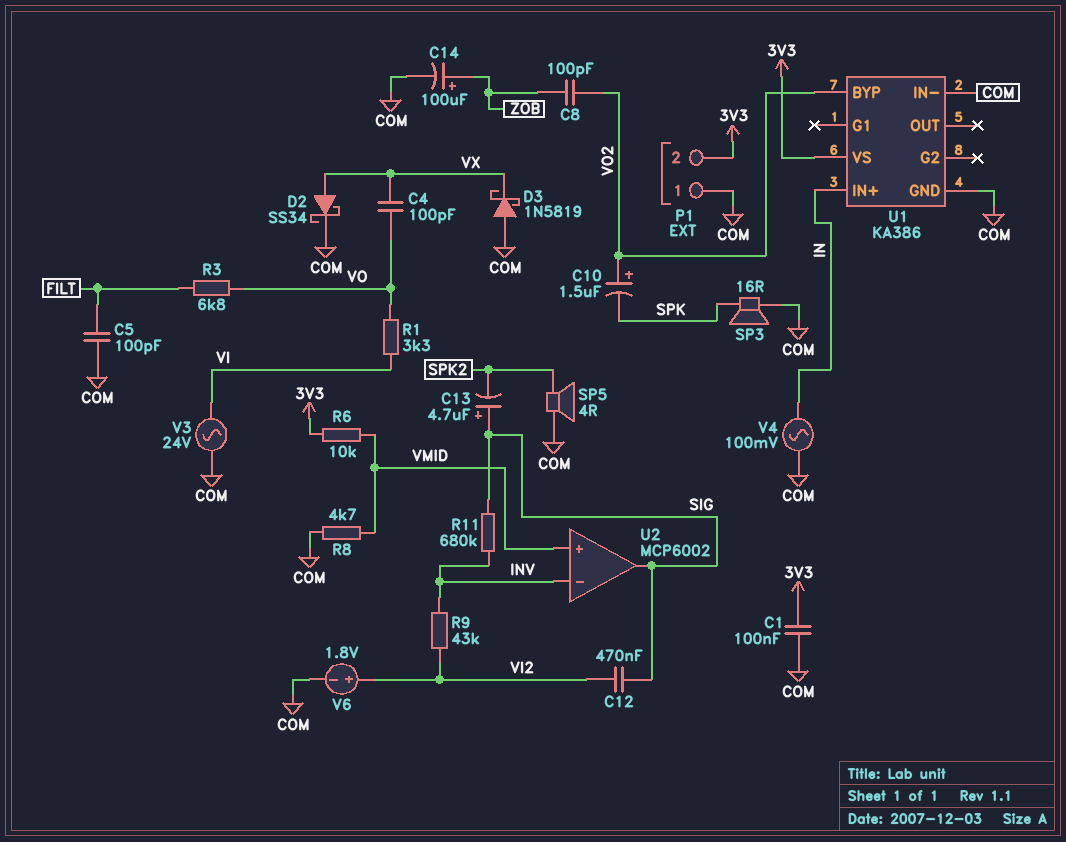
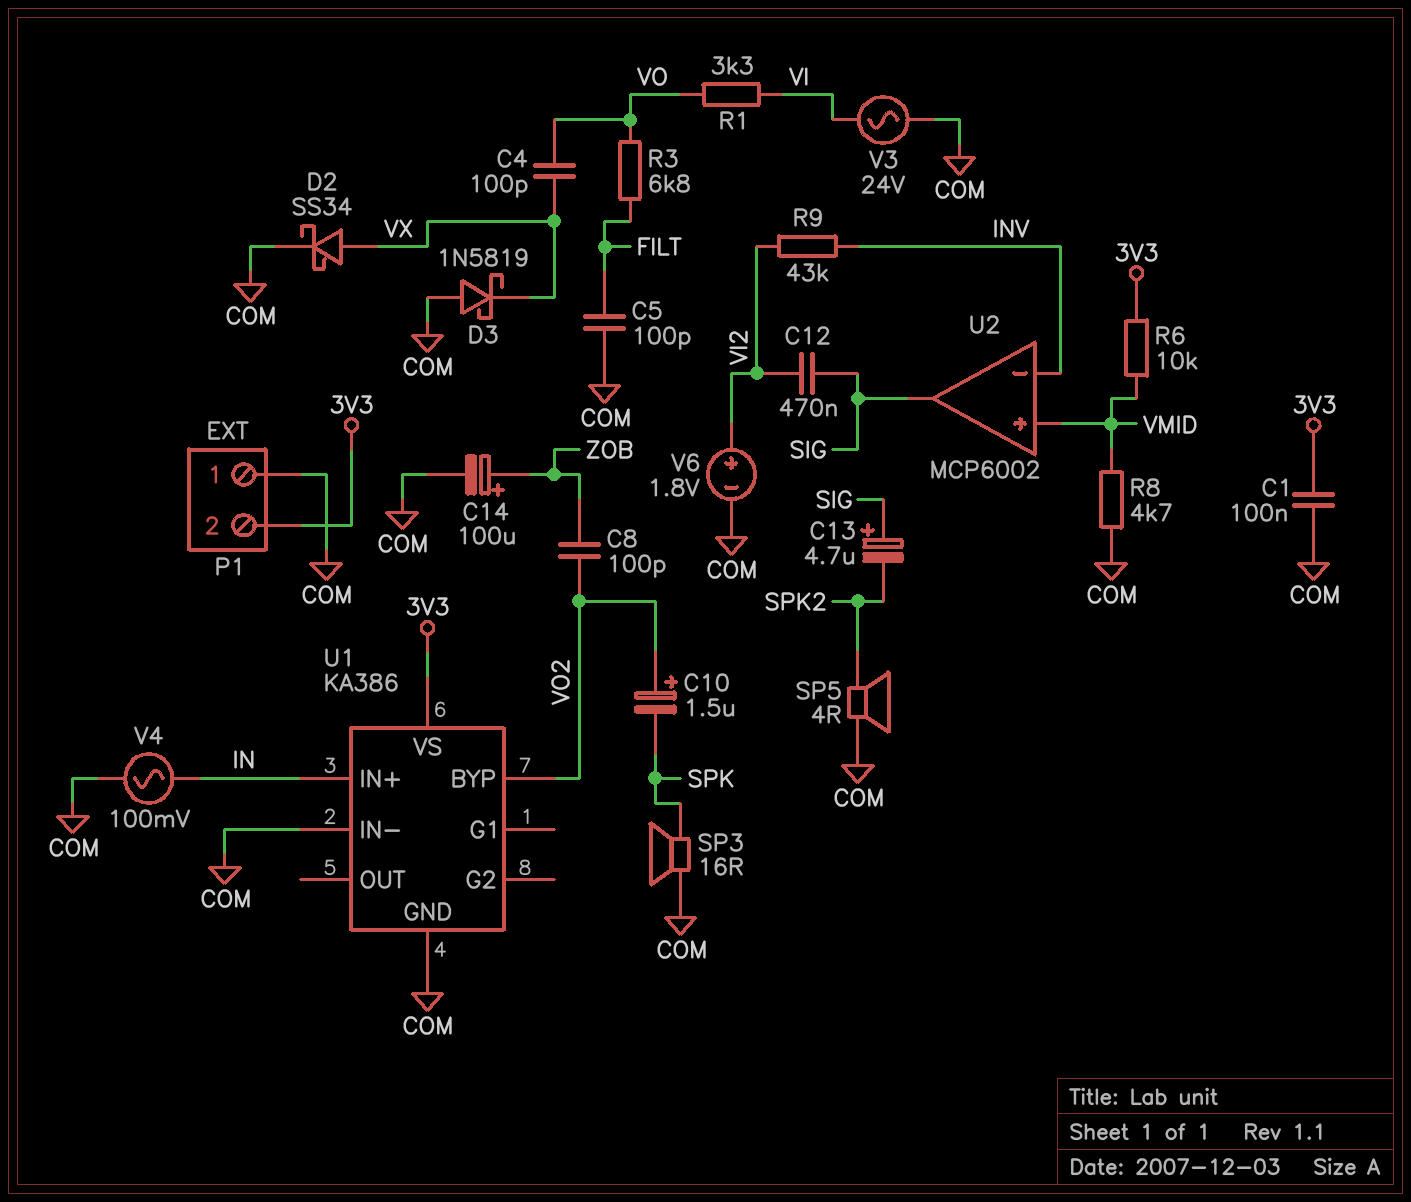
R11: 680k (INV, SIG) -> none

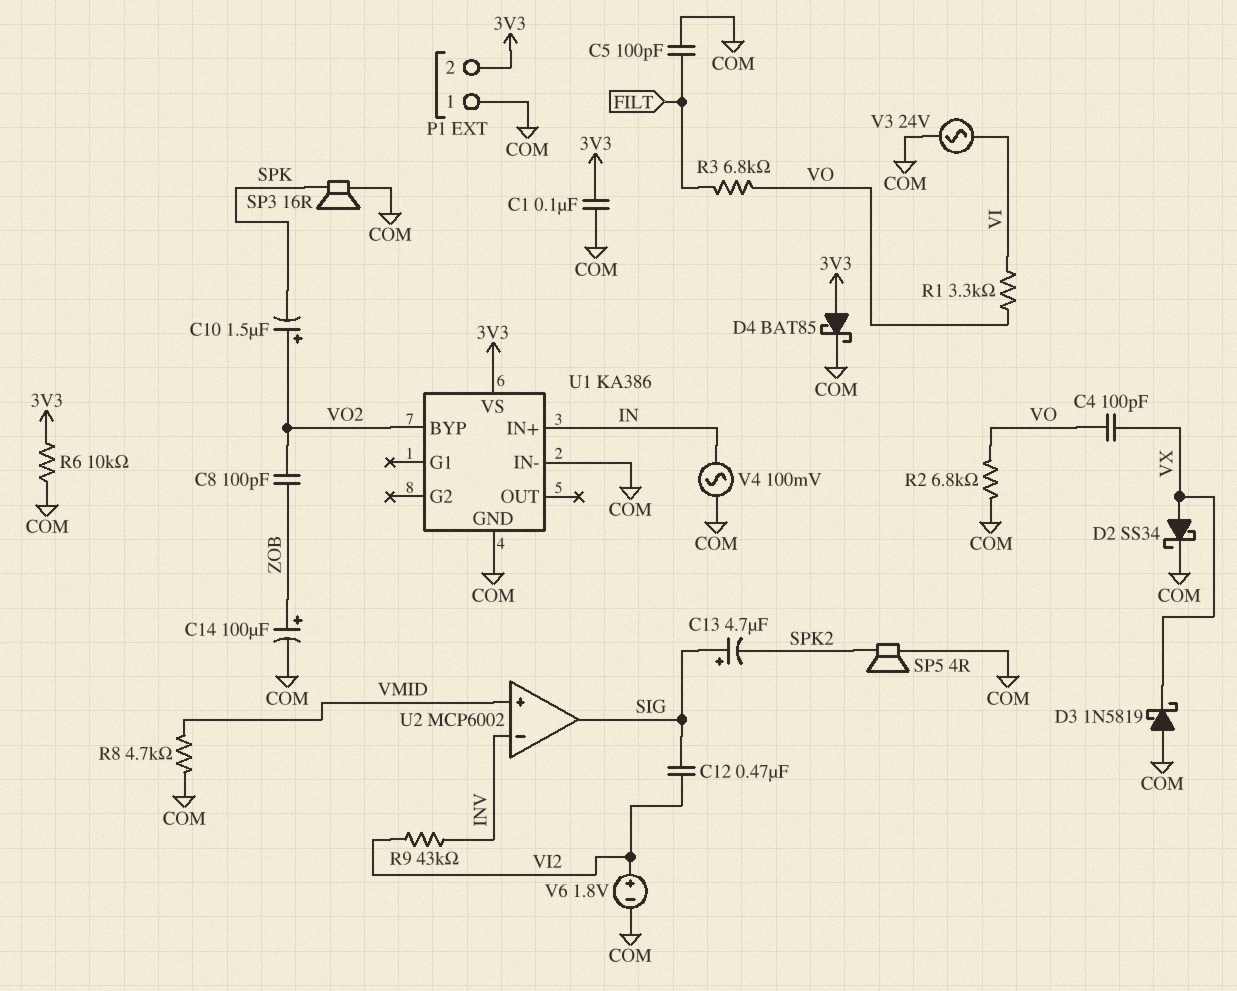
D4: none -> schottky BAT85 (A 3V3, K COM)
R2: none -> 6.8k (COM, VO)
R6: 10k (3V3, VMID) -> 10k (3V3, COM)

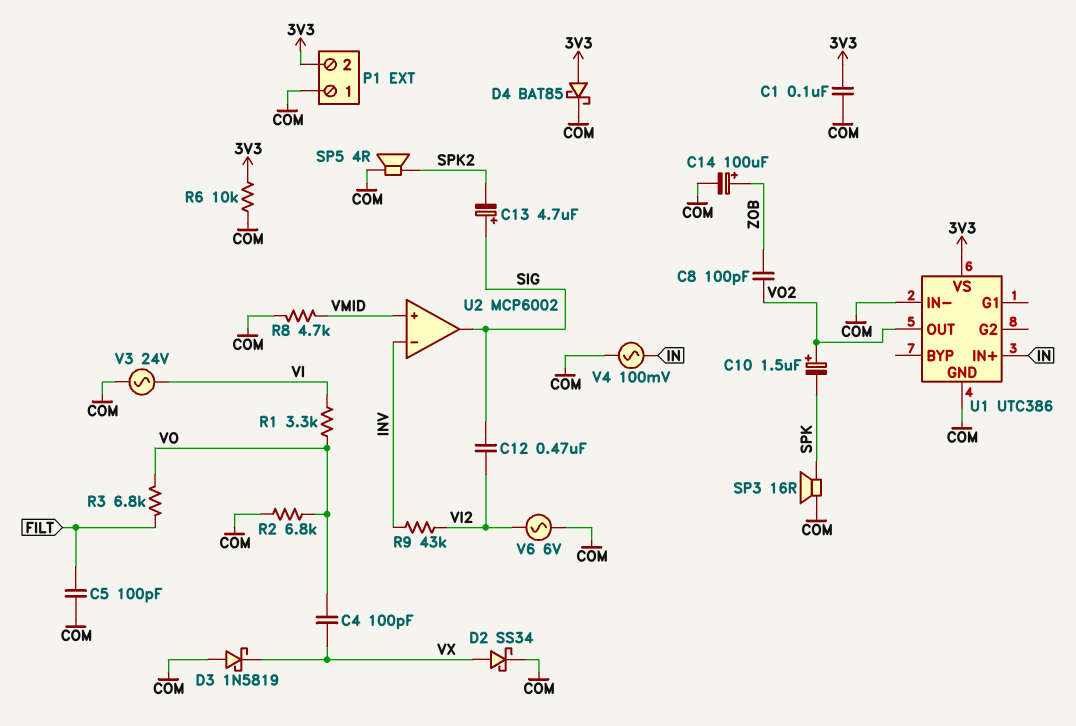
U1: KA386 -> UTC386
U1 pin BYP: VO2 -> none
U1 pin OUT: none -> VO2
V6: 1.8V (plus VI2, minus COM) -> AC 6V (COM, VI2)

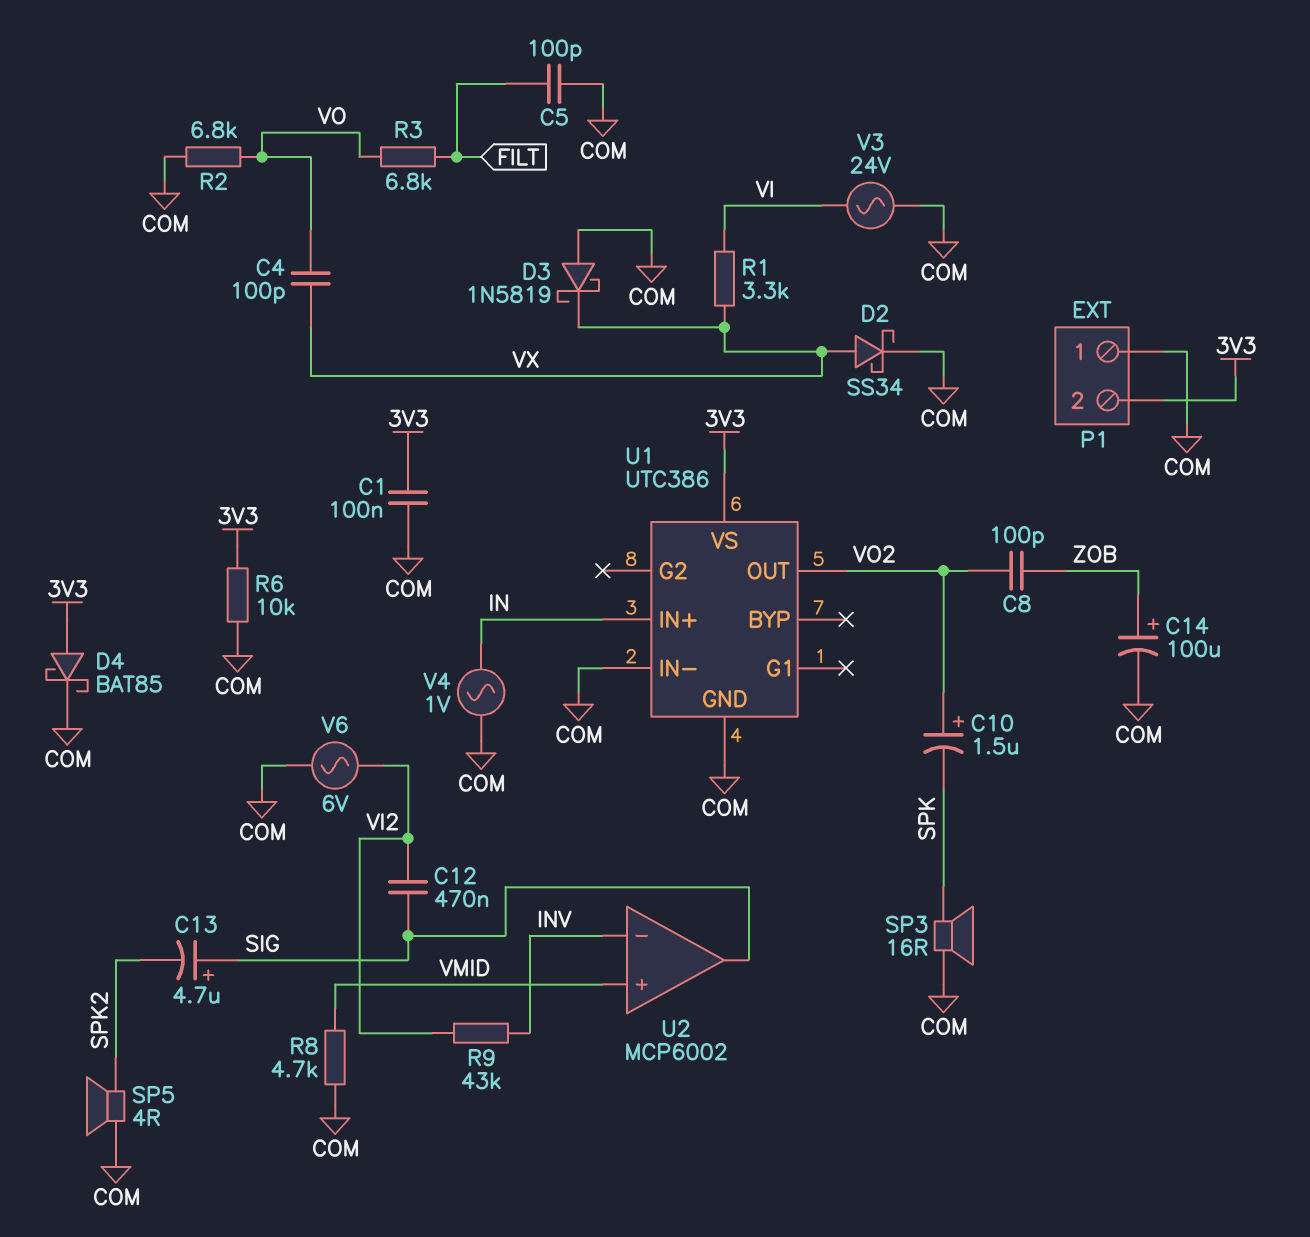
R1: 3.3k (VI, VO) -> 3.3k (VI, VX)
V4: AC 100mV (COM, IN) -> AC 1V (COM, IN)

